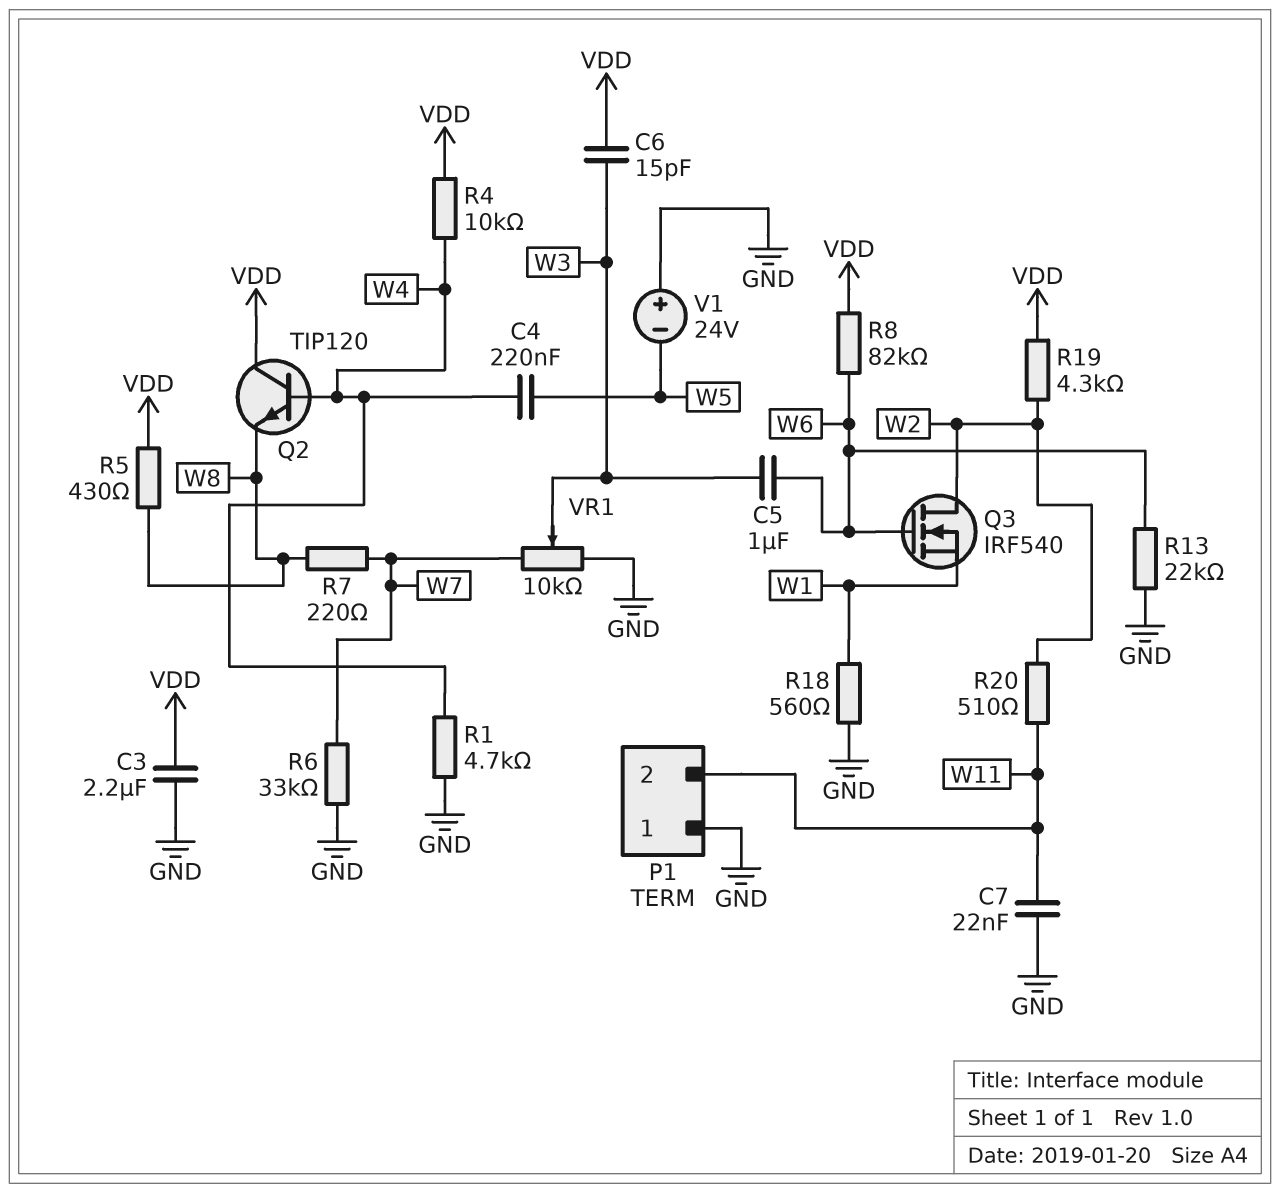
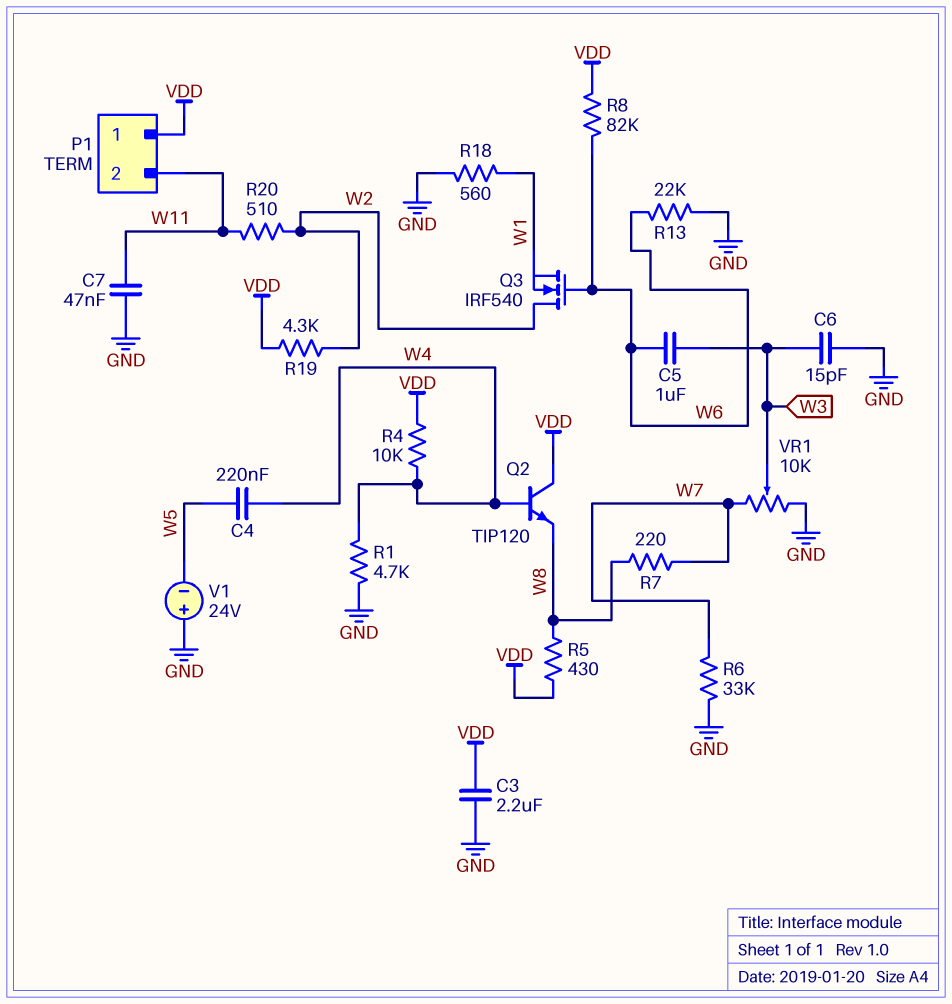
C6: 15pF (VDD, W3) -> 15pF (GND, W3)
C7: 22nF (GND, W11) -> 47nF (GND, W11)
P1 pin 1: GND -> VDD

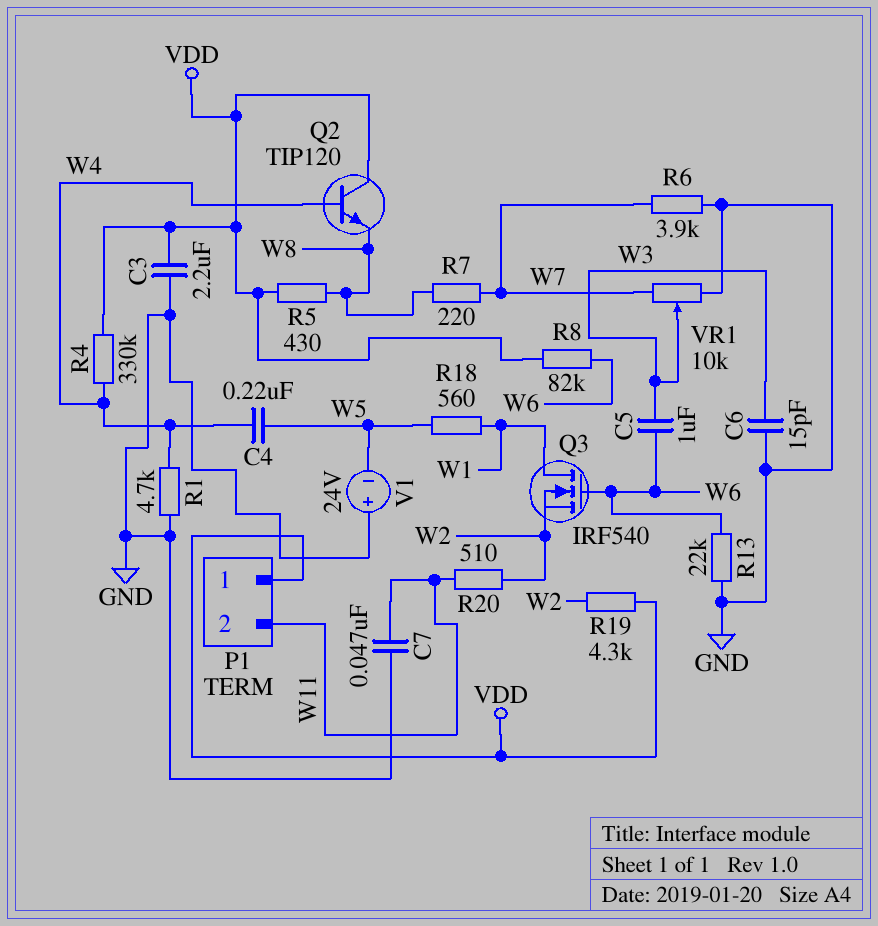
Q3: NMOS IRF540 (G W6, D W2, S W1) -> NMOS IRF540 (G W6, D W1, S W2)
R4: 10k (VDD, W4) -> 330k (VDD, W4)
R6: 33k (GND, W7) -> 3.9k (GND, W7)
R18: 560 (GND, W1) -> 560 (W1, W5)

